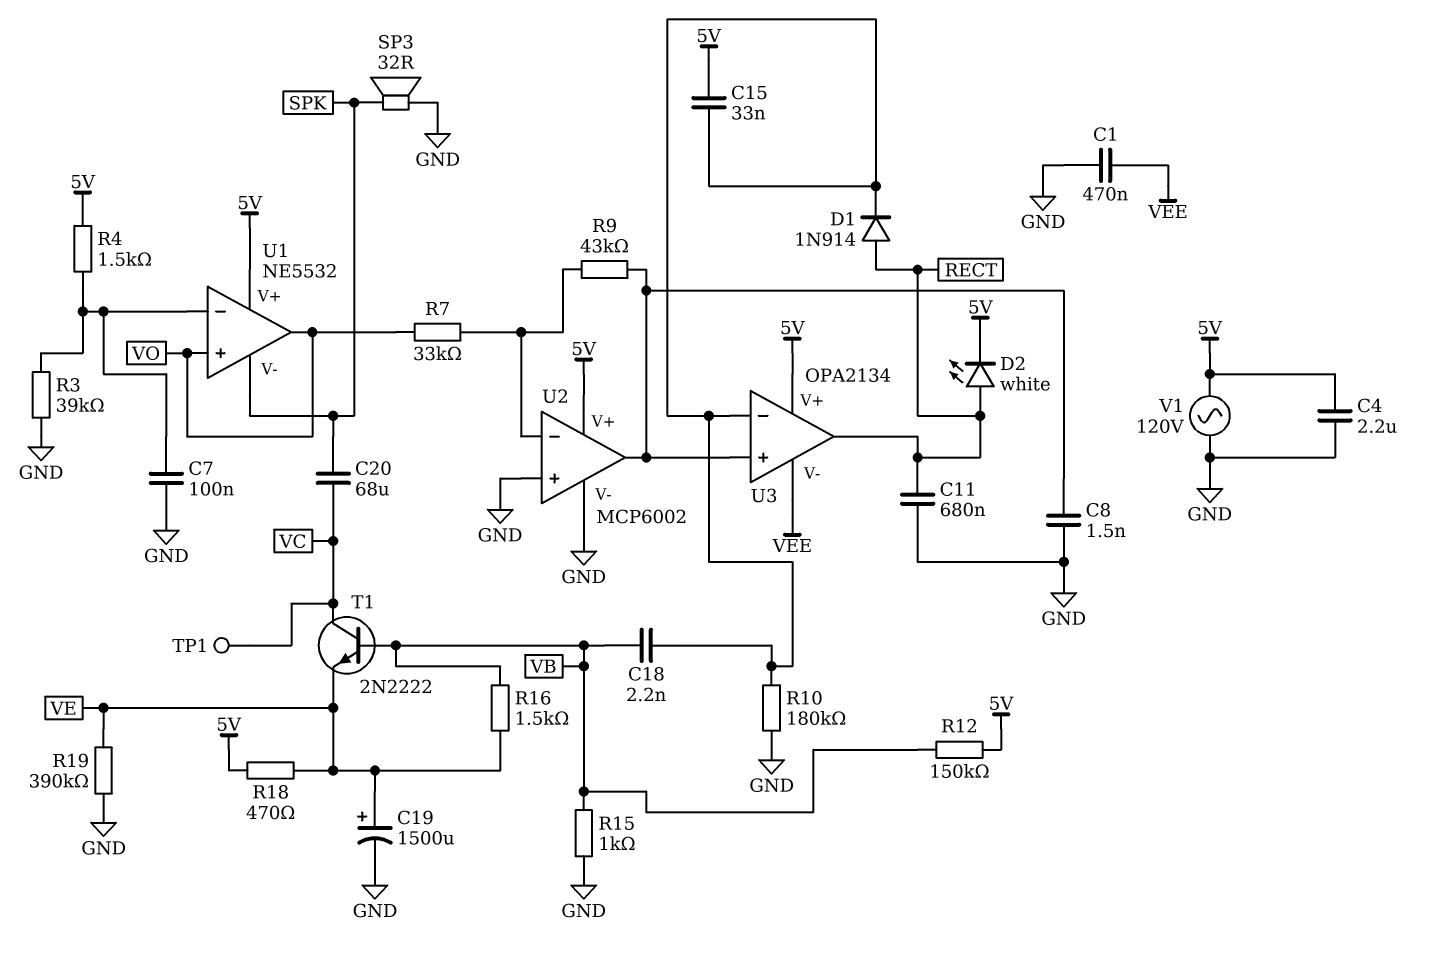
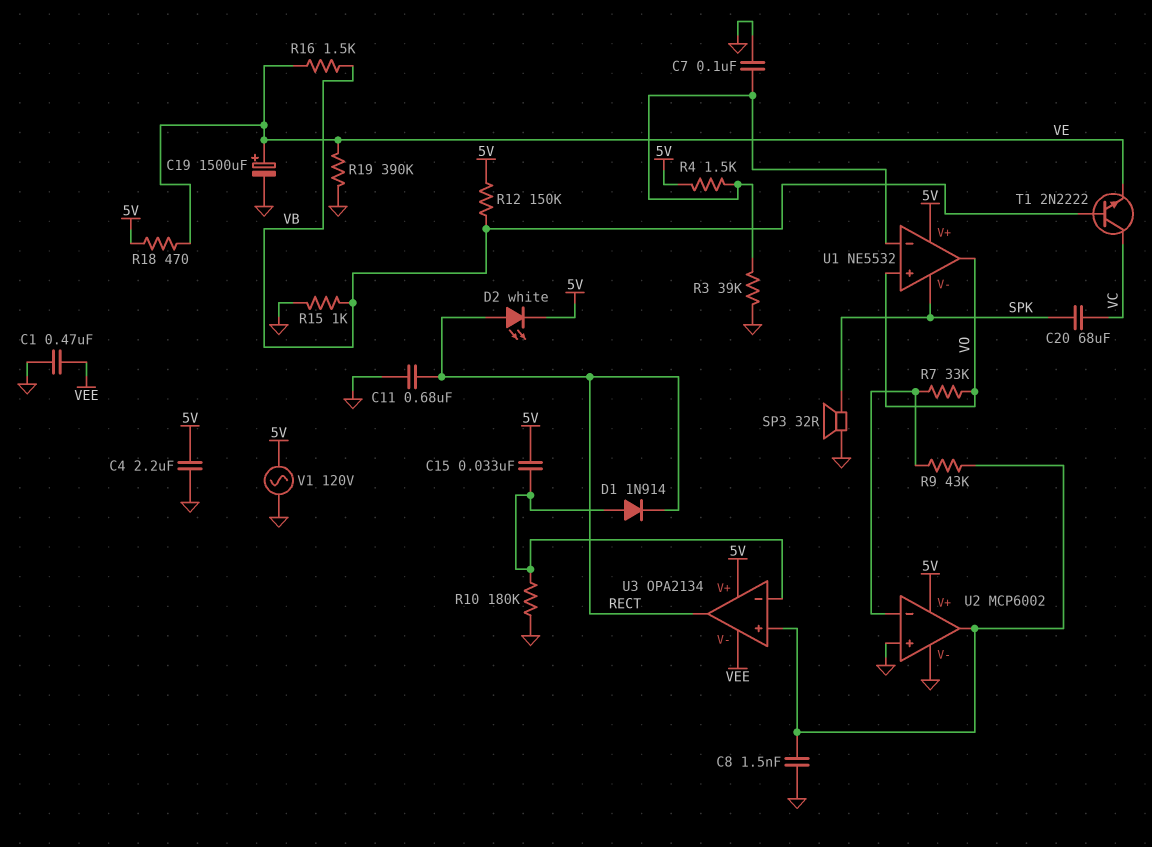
C18: 2.2nF (U3/in-, VB) -> none
D1: diode 1N914 (A RECT, K U3/in-) -> diode 1N914 (A U3/in-, K RECT)
TP1: test point (VC) -> none

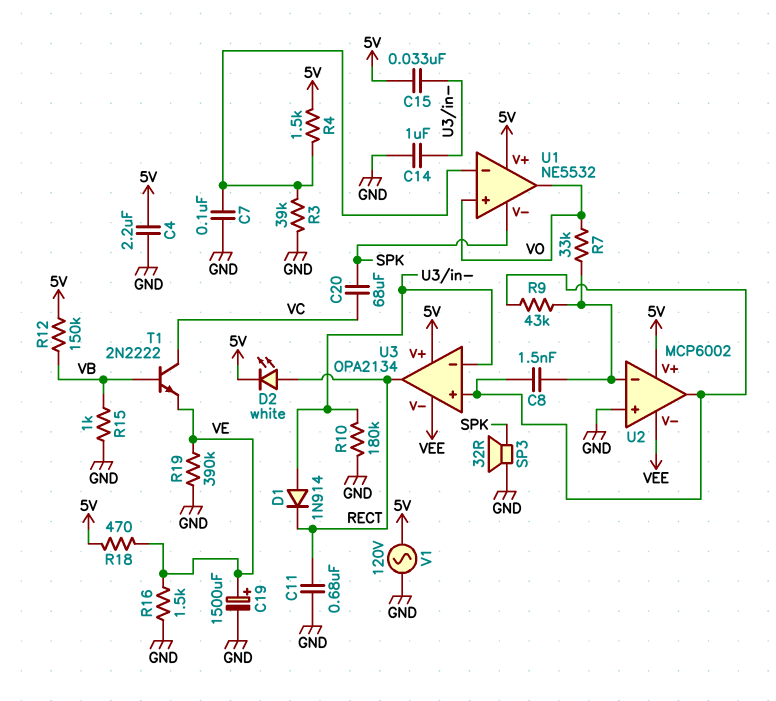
C1: 470nF (GND, VEE) -> none
C8: 1.5nF (GND, U2/out) -> 1.5nF (U2/in-, U2/out)
C14: none -> 1uF (GND, U3/in-)
R16: 1.5k (VB, VE) -> 1.5k (GND, VE)
U2 pin V-: GND -> VEE

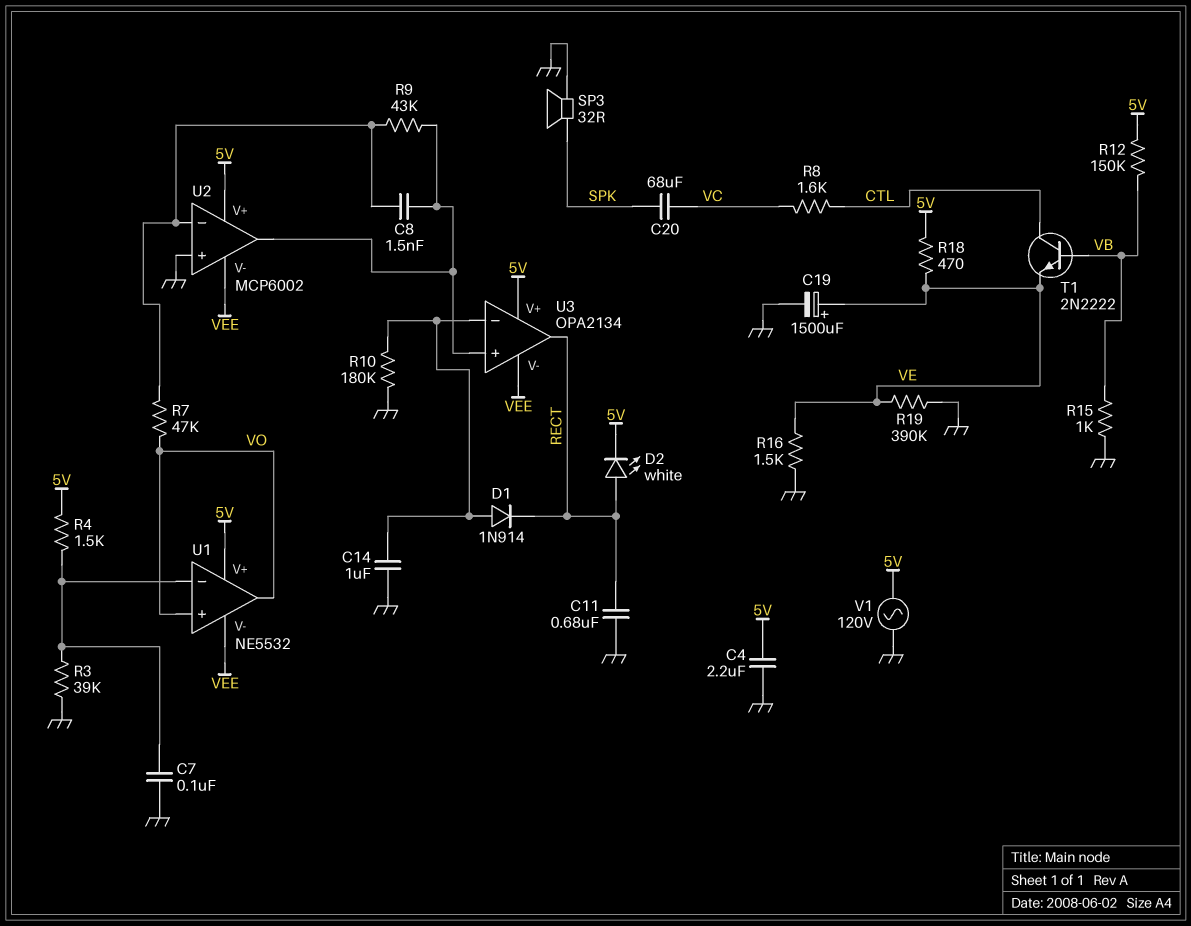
C15: 33nF (5V, U3/in-) -> none
R7: 33k (U2/in-, VO) -> 47k (U2/in-, VO)
R8: none -> 1.6k (CTL, VC)
T1: NPN 2N2222 (B VB, C VC, E VE) -> NPN 2N2222 (B VB, C CTL, E VE)
U1 pin V-: SPK -> VEE

